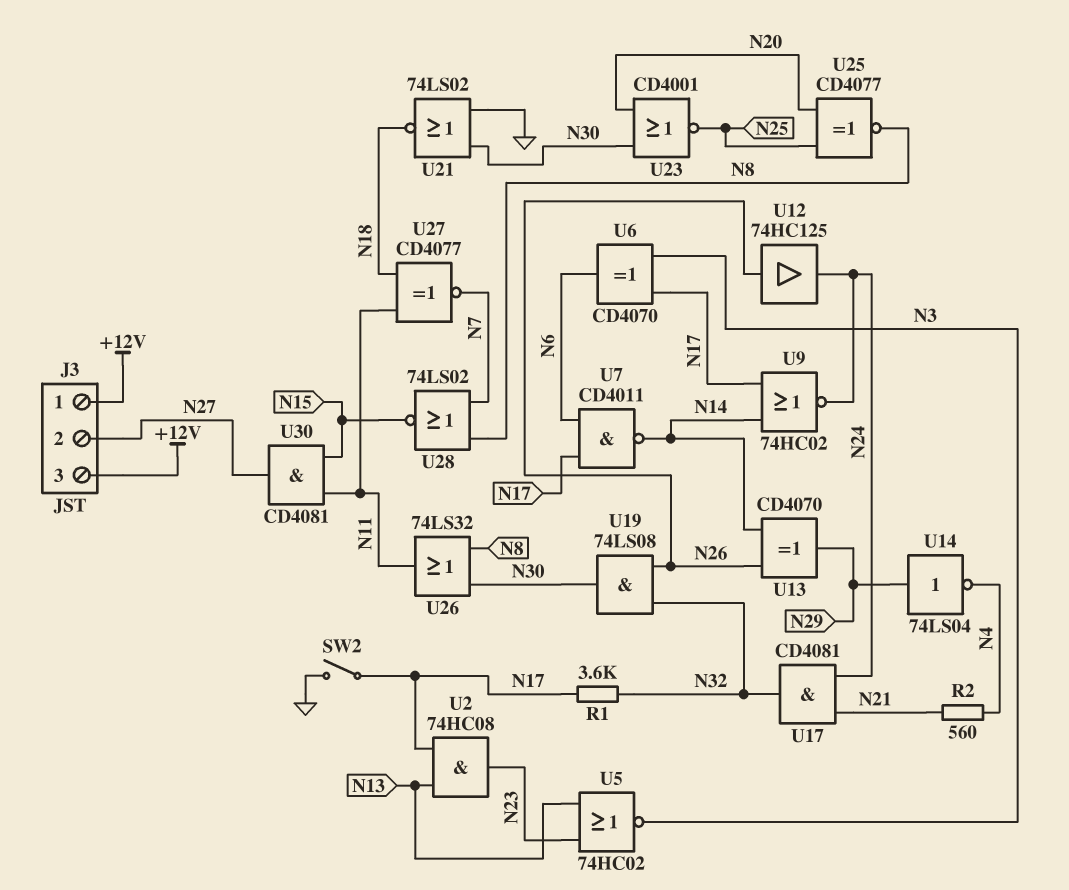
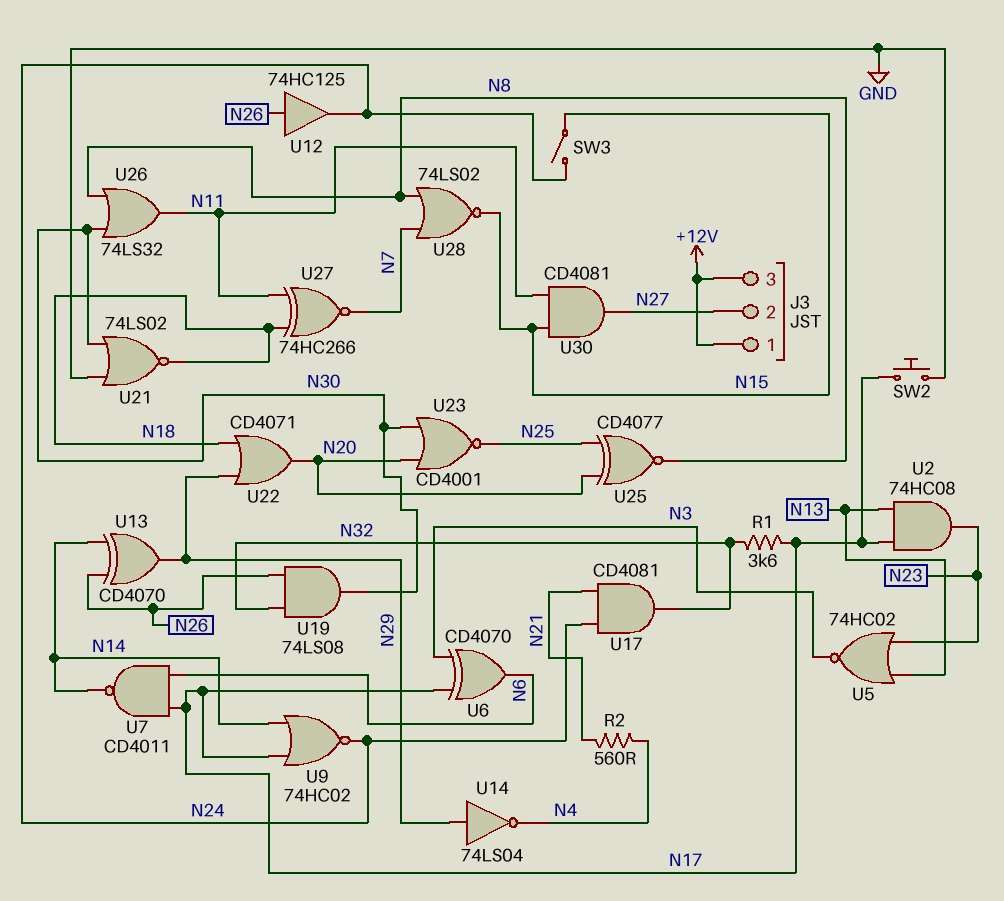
SW2: switch (GND, N17) -> button (GND, N17)
SW3: none -> switch (N15, N24)
U22: none -> OR CD4071 (in N18, in N29, out N20)
U27: XNOR CD4077 (in N11, in N18, out N7) -> XNOR 74HC266 (in N11, in N18, out N7)

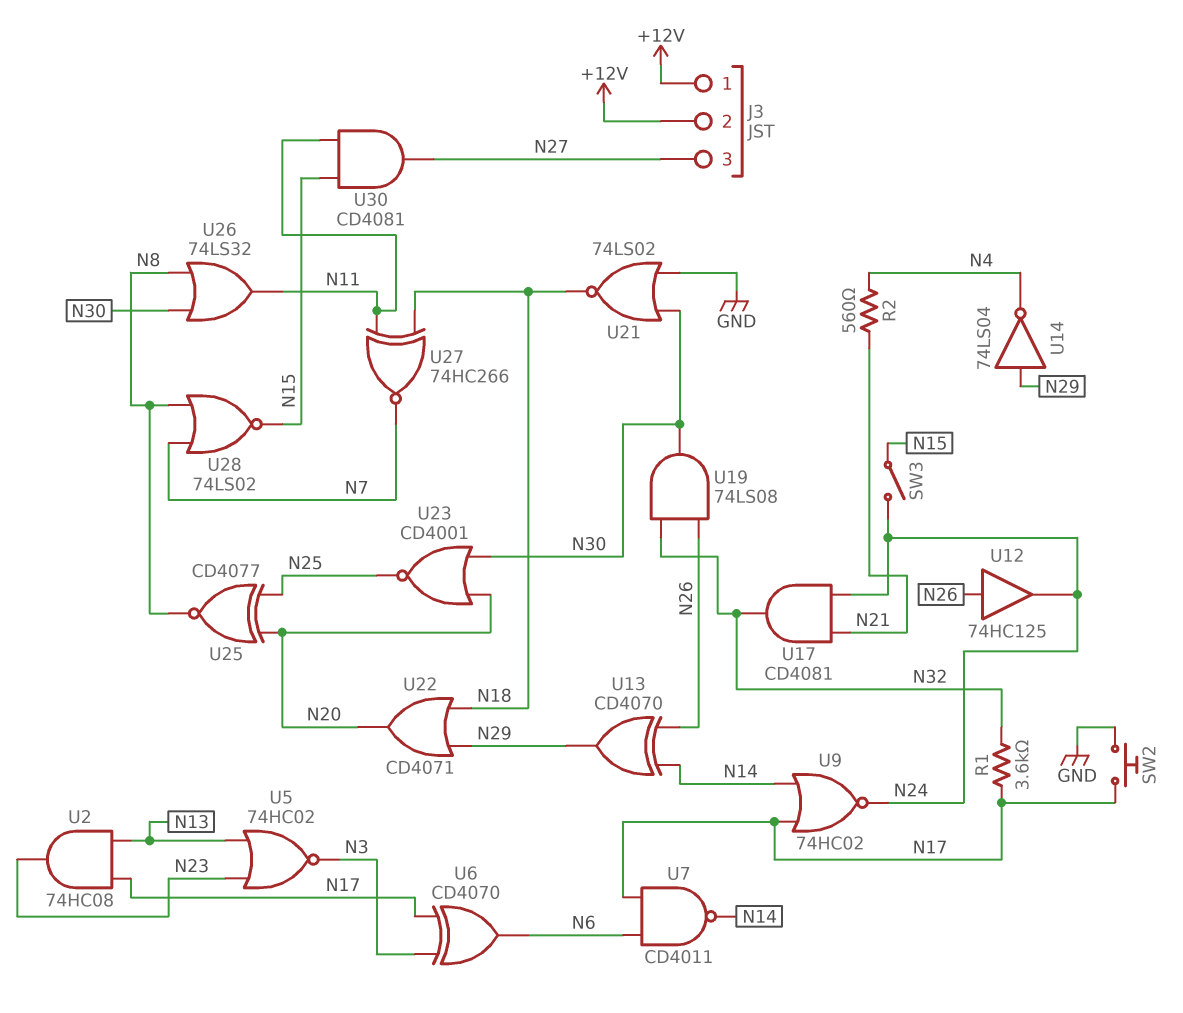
J3 pin 2: N27 -> +12V
J3 pin 3: +12V -> N27

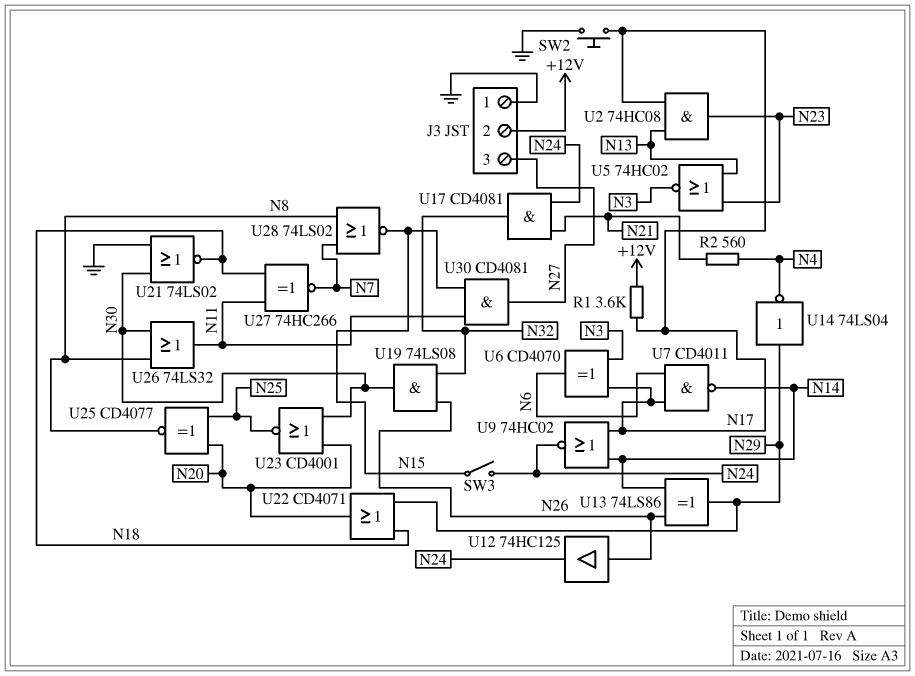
J3 pin 1: +12V -> GND
R1: 3.6k (N17, N32) -> 3.6k (+12V, N17)
U13: XOR CD4070 (in N14, in N26, out N29) -> XOR 74LS86 (in N14, in N26, out N29)

